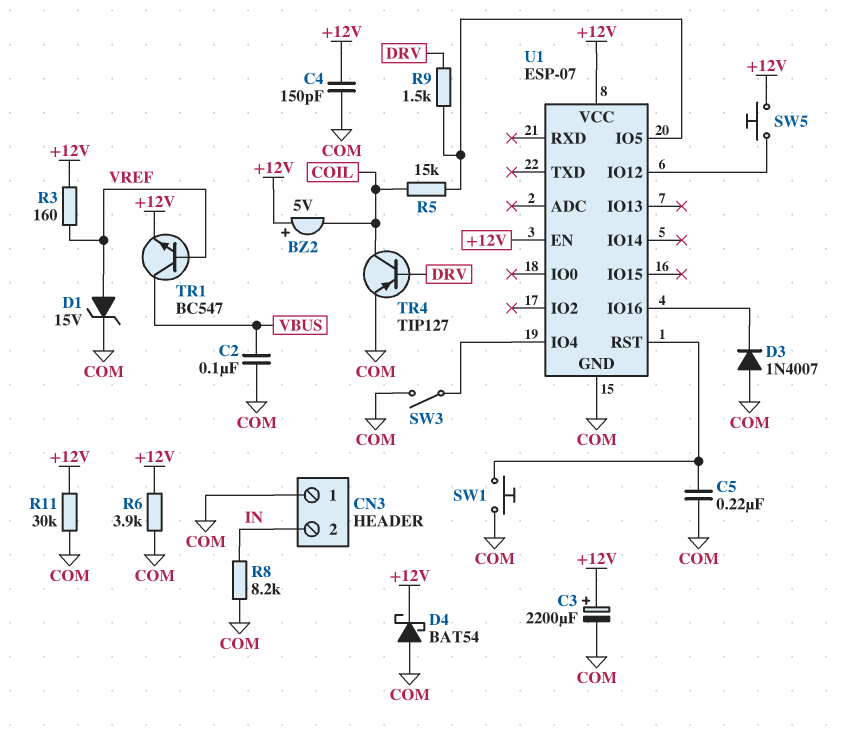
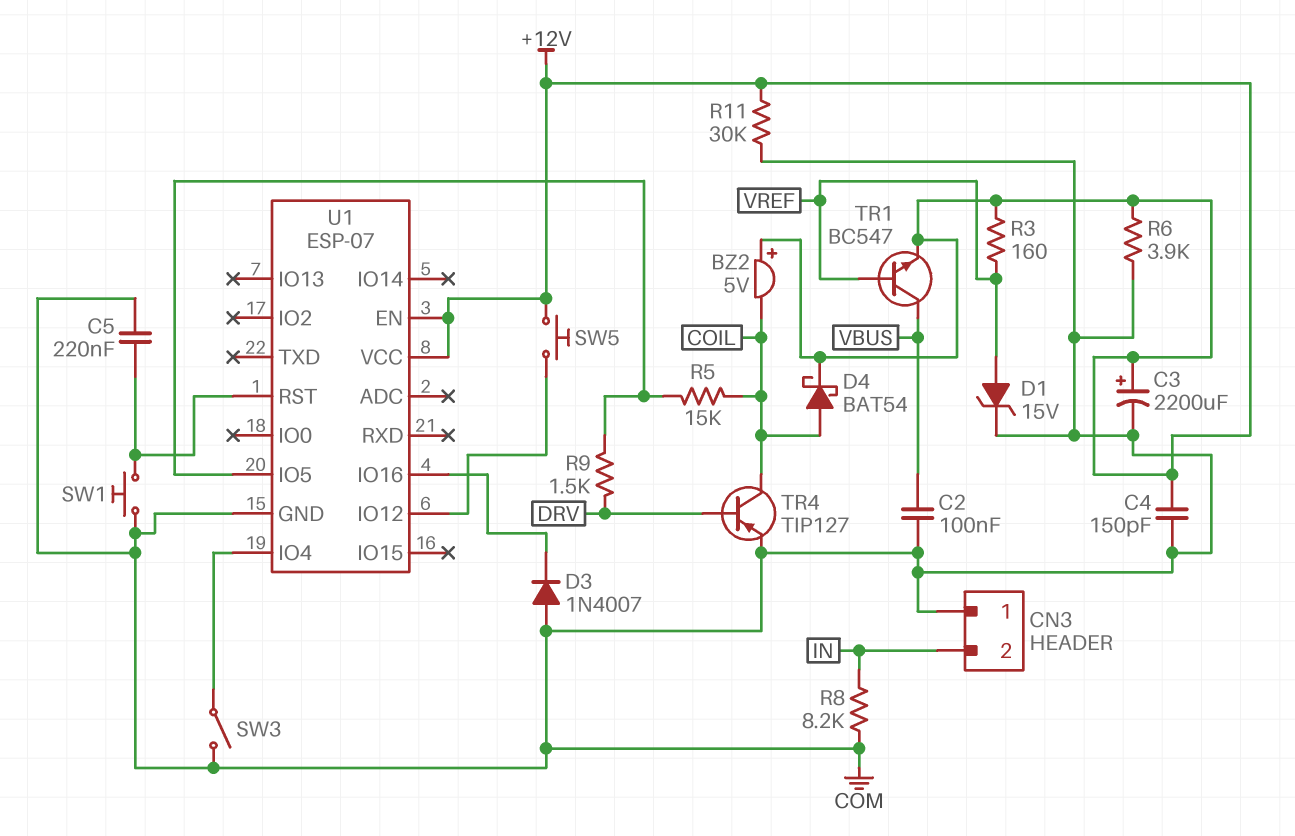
D4: schottky BAT54 (A COM, K +12V) -> schottky BAT54 (A COIL, K +12V)

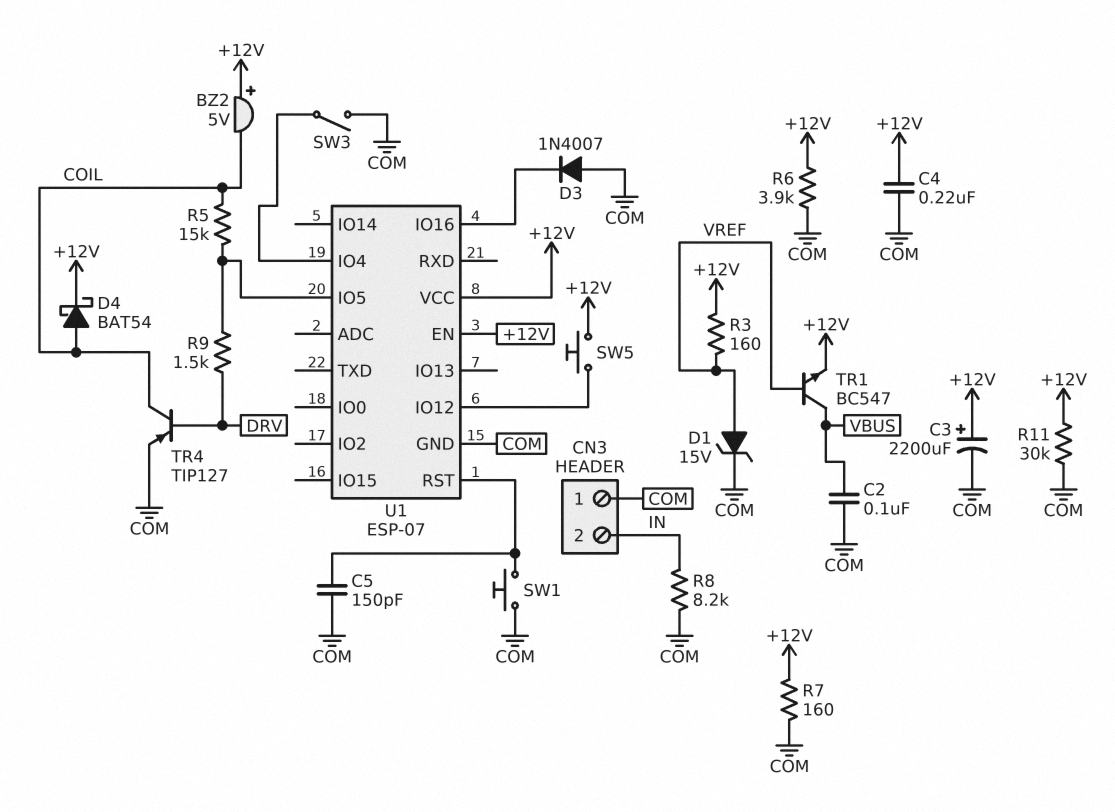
C4: 150pF (+12V, COM) -> 220nF (+12V, COM)
C5: 220nF (COM, U1/RST) -> 150pF (COM, U1/RST)
R7: none -> 160 (+12V, COM)

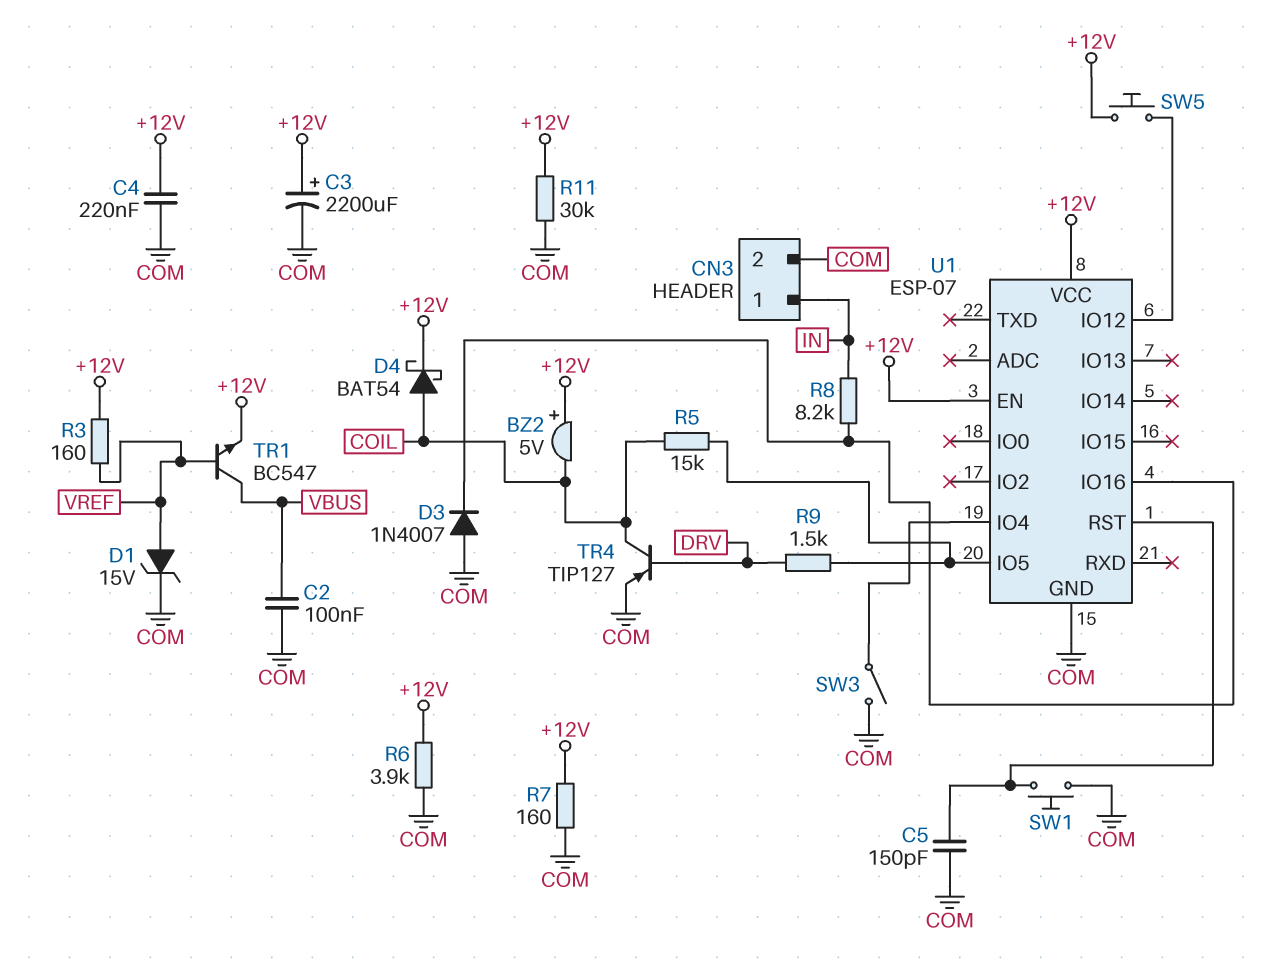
CN3 pin 1: COM -> IN
CN3 pin 2: IN -> COM
R8: 8.2k (COM, IN) -> 8.2k (IN, U1/IO16)

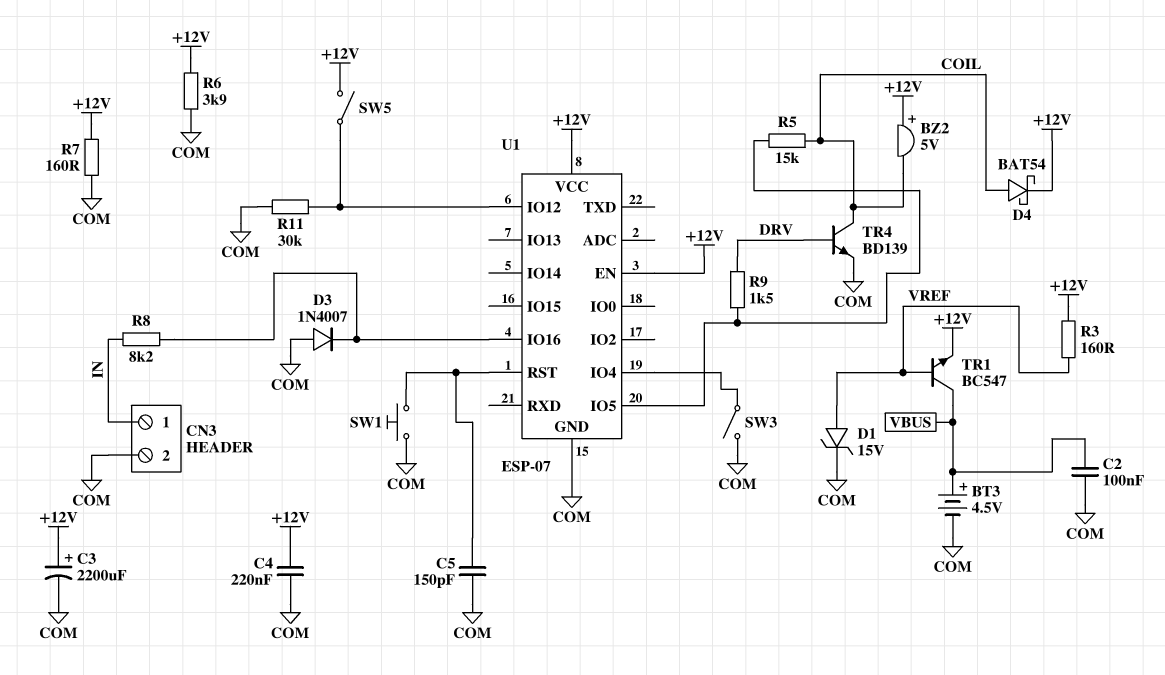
BT3: none -> 4.5V (plus VBUS, minus COM)
R11: 30k (+12V, COM) -> 30k (COM, U1/IO12)
SW5: button (+12V, U1/IO12) -> switch (+12V, U1/IO12)
TR4: PNP TIP127 (B DRV, C COIL, E COM) -> NPN BD139 (B DRV, C COIL, E COM)

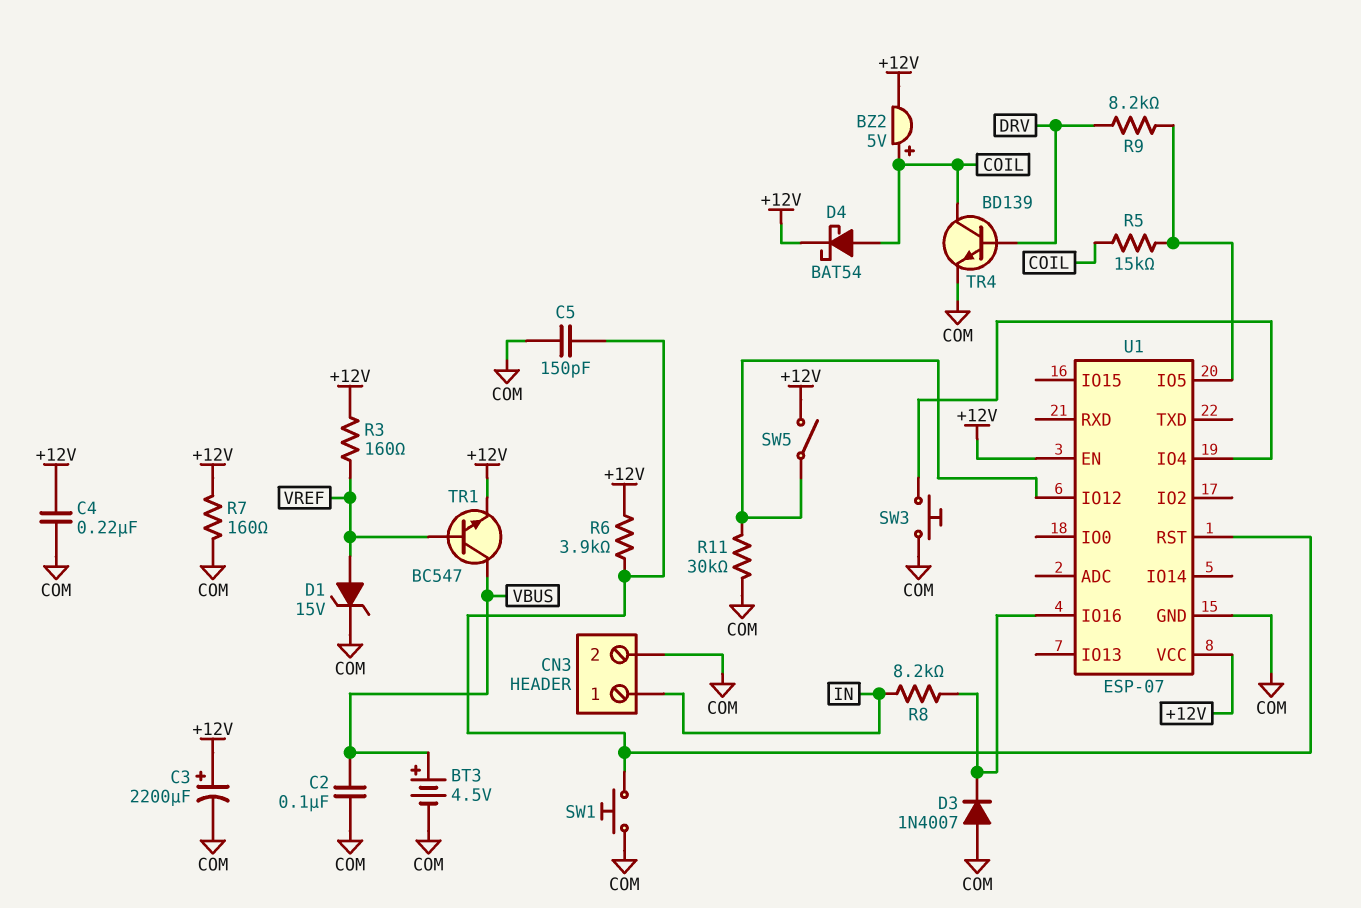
BZ2: buzzer 5V (plus +12V, minus COIL) -> buzzer 5V (plus COIL, minus +12V)
R6: 3.9k (+12V, COM) -> 3.9k (+12V, U1/RST)
R9: 1.5k (DRV, U1/IO5) -> 8.2k (DRV, U1/IO5)
SW3: switch (COM, U1/IO4) -> button (COM, U1/IO4)

